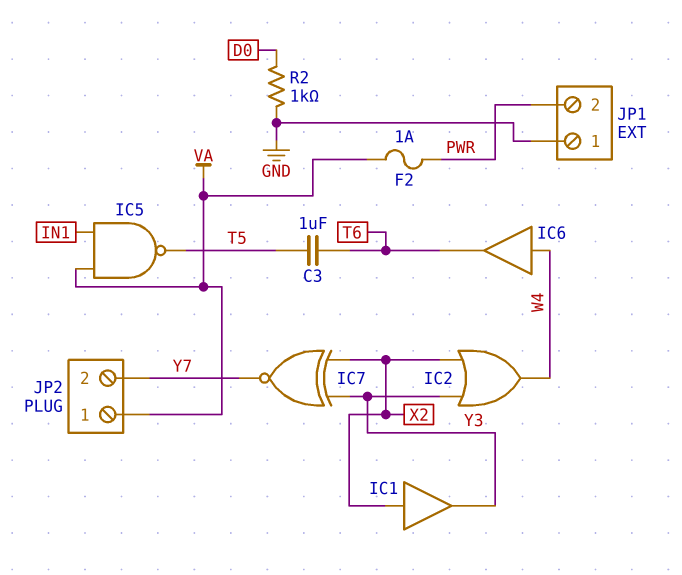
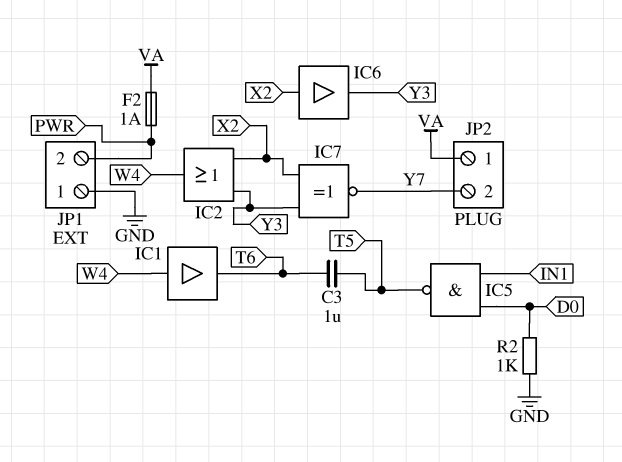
IC1: buffer (in X2, out Y3) -> buffer (in W4, out T6)
IC5: NAND (in IN1, in VA, out T5) -> NAND (in D0, in IN1, out T5)
IC6: buffer (in W4, out T6) -> buffer (in X2, out Y3)

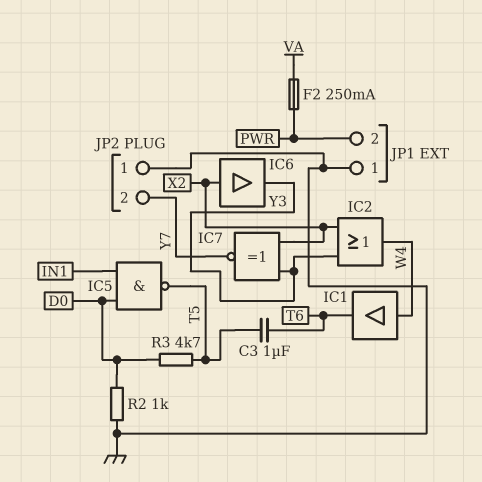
F2: 1A (PWR, VA) -> 250mA (PWR, VA)
JP2 pin 1: VA -> GND
R3: none -> 4.7k (D0, T5)

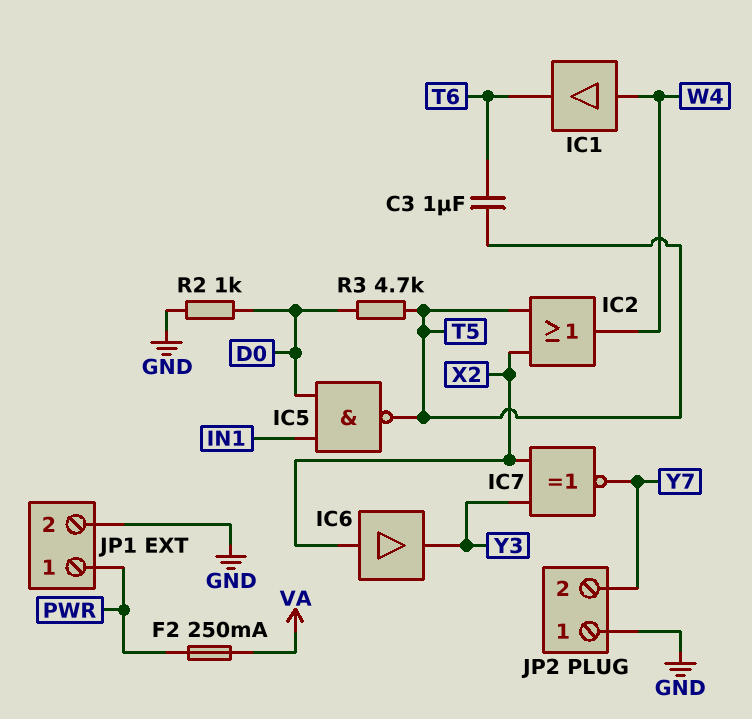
IC2: OR (in X2, in Y3, out W4) -> OR (in T5, in X2, out W4)
JP1 pin 1: GND -> PWR
JP1 pin 2: PWR -> GND

